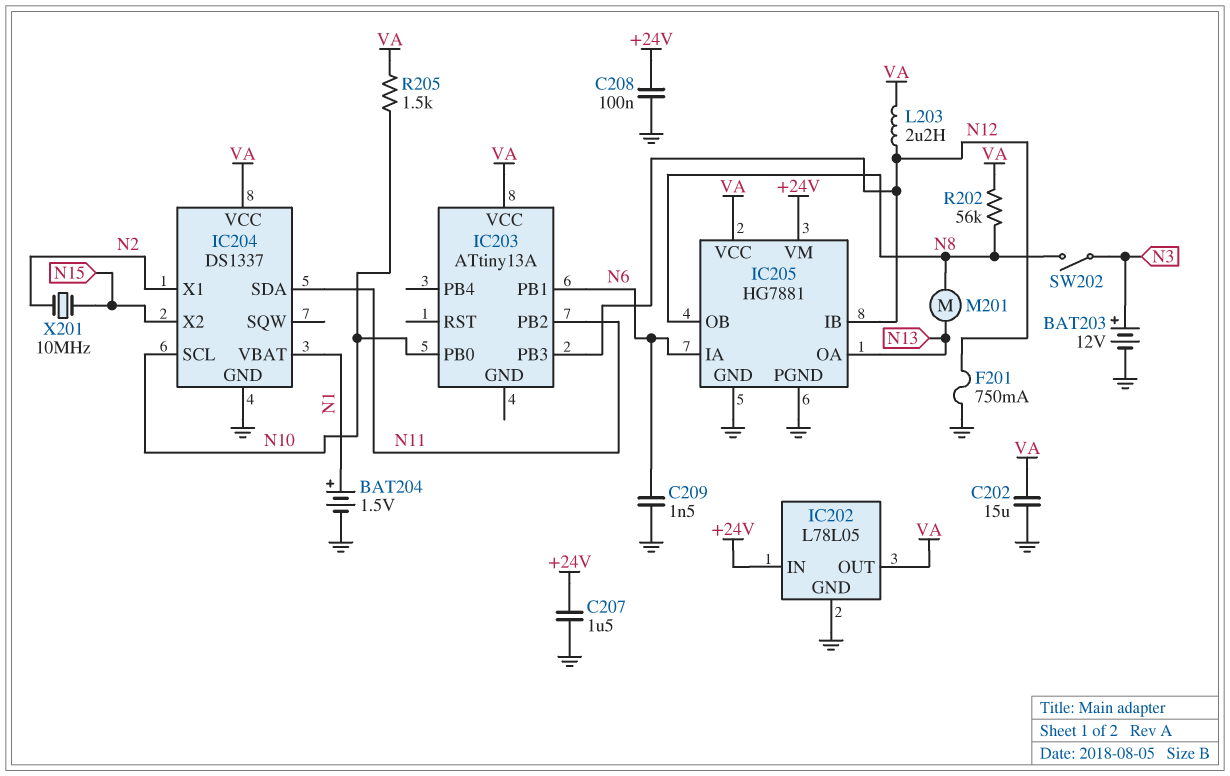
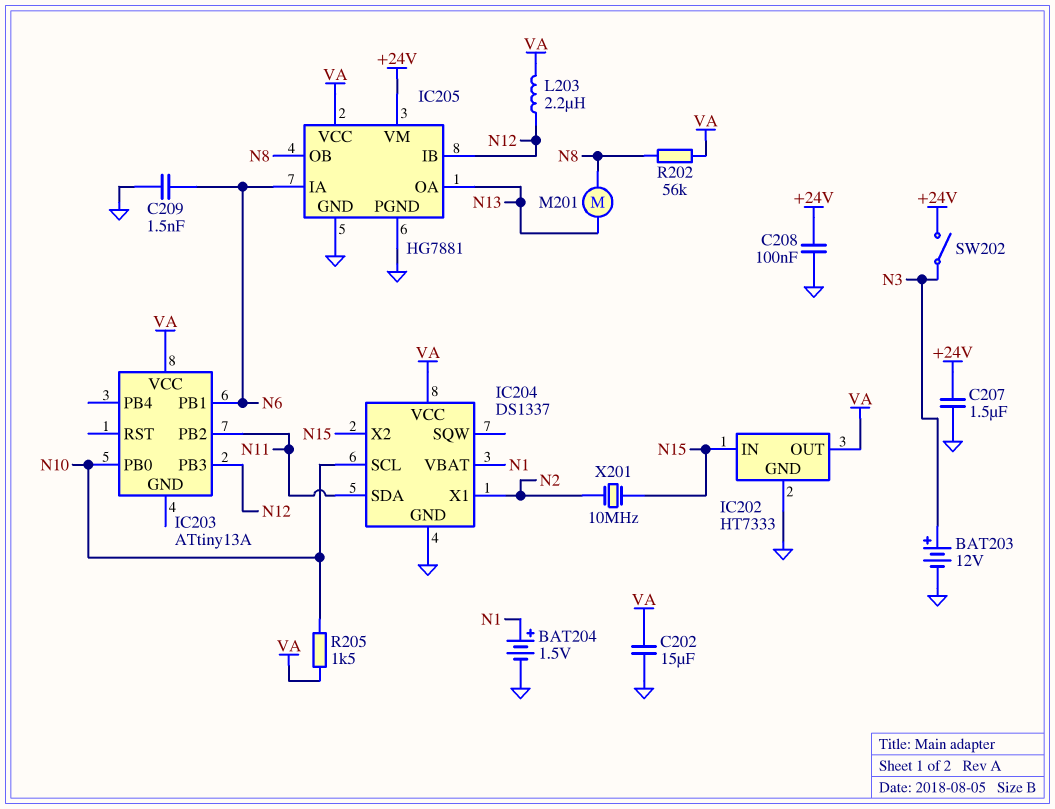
F201: 750mA (GND, N12) -> none
IC202: L78L05 -> HT7333
IC202 pin IN: +24V -> N15
SW202: switch (N3, N8) -> switch (+24V, N3)

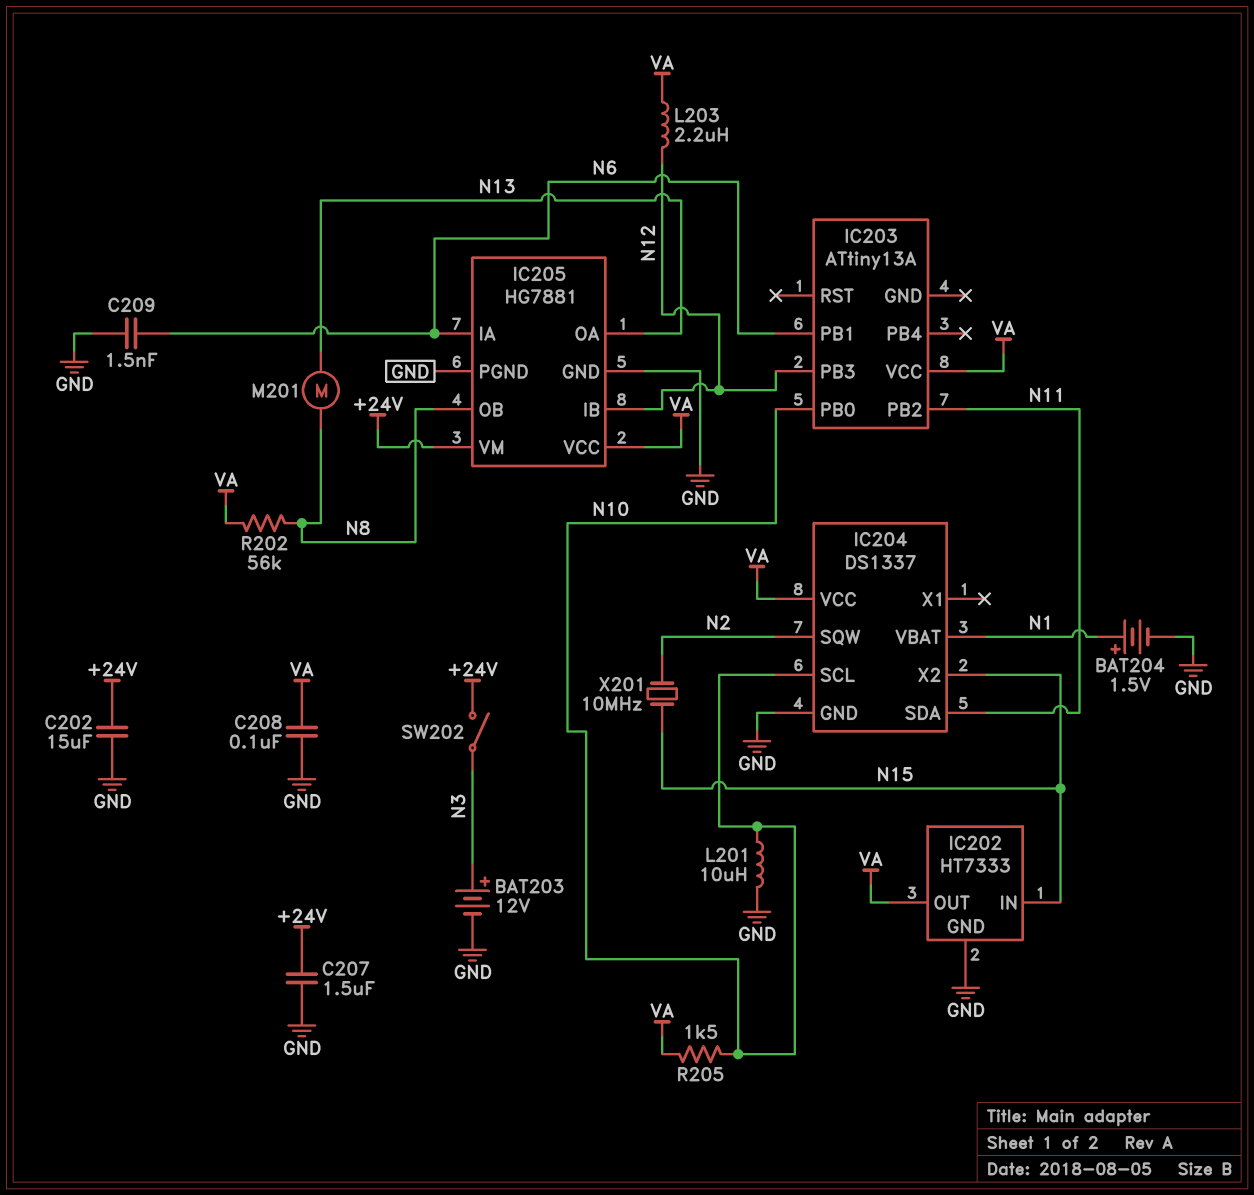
C202: 15uF (GND, VA) -> 15uF (+24V, GND)
C208: 100nF (+24V, GND) -> 100nF (GND, VA)
IC204 pin SQW: none -> N2
IC204 pin X1: N2 -> none
L201: none -> 10uH (GND, N10)

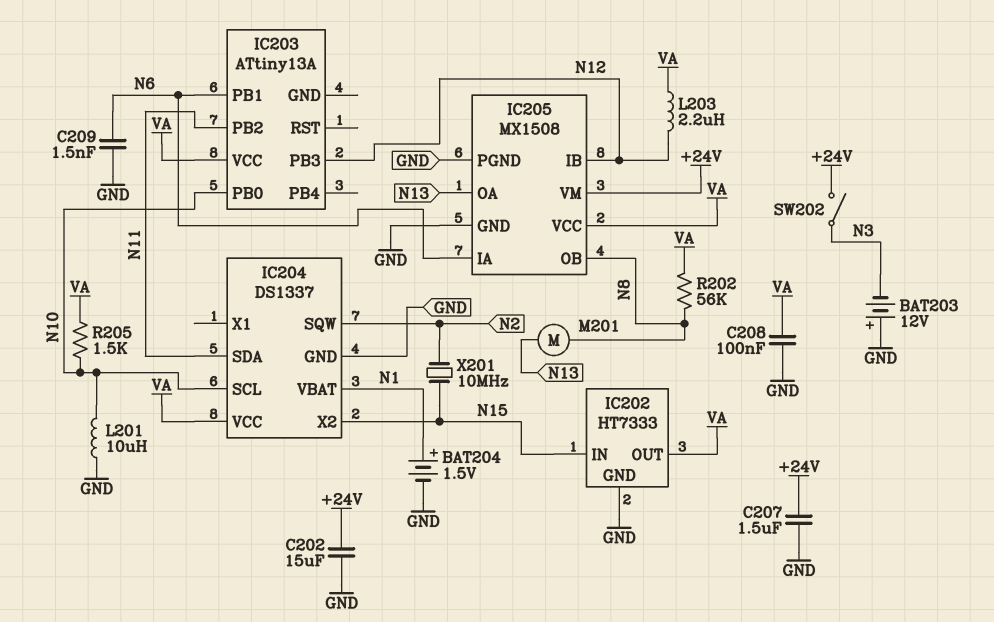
BAT203: 12V (plus N3, minus GND) -> 12V (plus GND, minus N3)
IC205: HG7881 -> MX1508

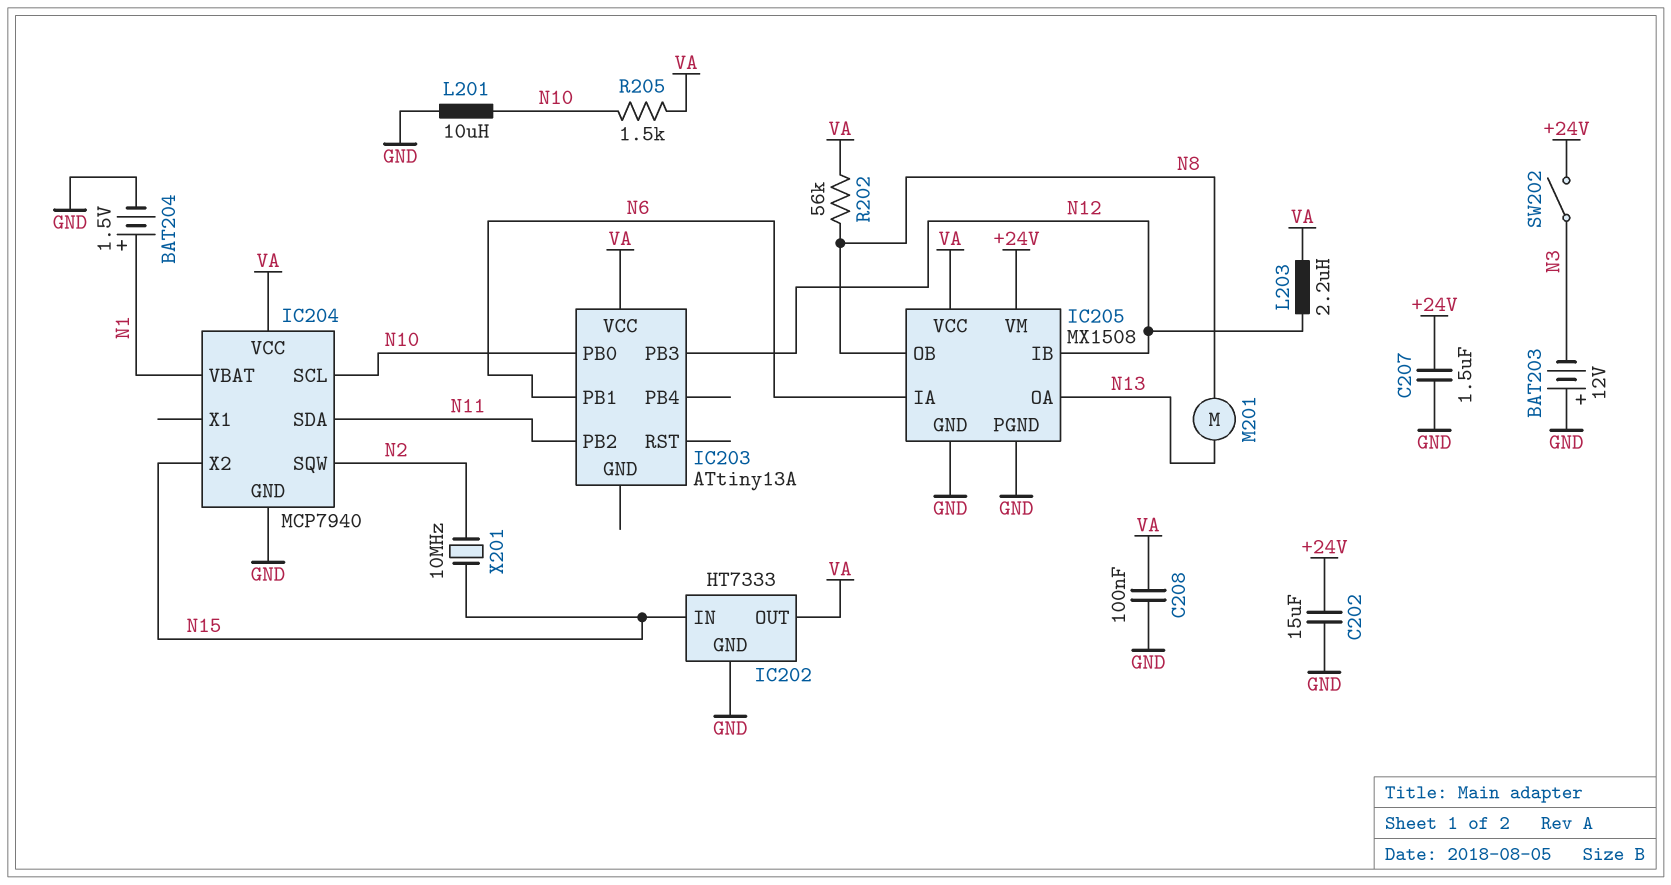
C209: 1.5nF (GND, N6) -> none
IC204: DS1337 -> MCP7940

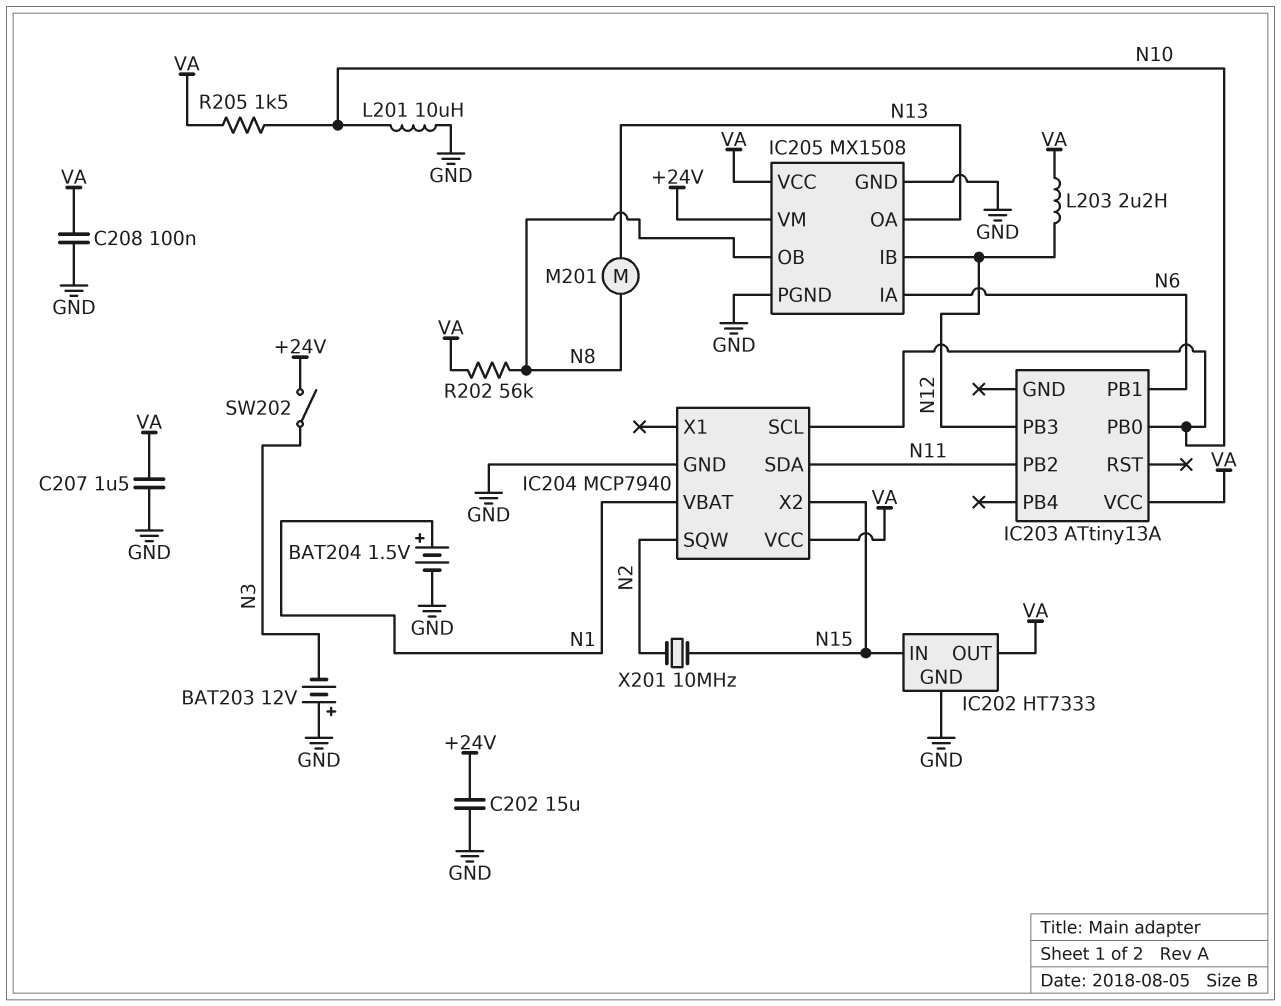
C207: 1.5uF (+24V, GND) -> 1.5uF (GND, VA)

